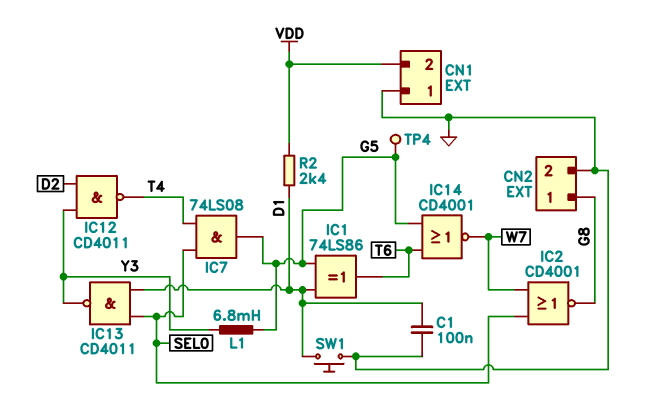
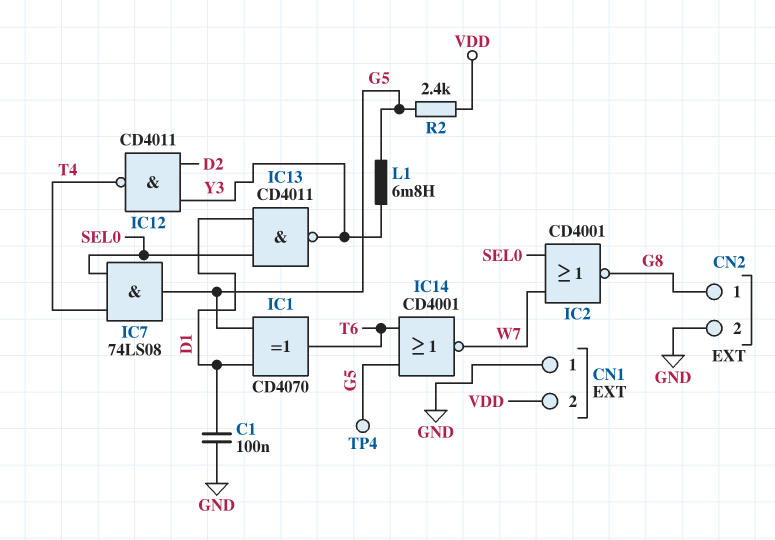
IC1: XOR 74LS86 (in D1, in G5, out T6) -> XOR CD4070 (in D1, in G5, out T6)
R2: 2.4k (D1, VDD) -> 2.4k (G5, VDD)
SW1: button (D1, GND) -> none

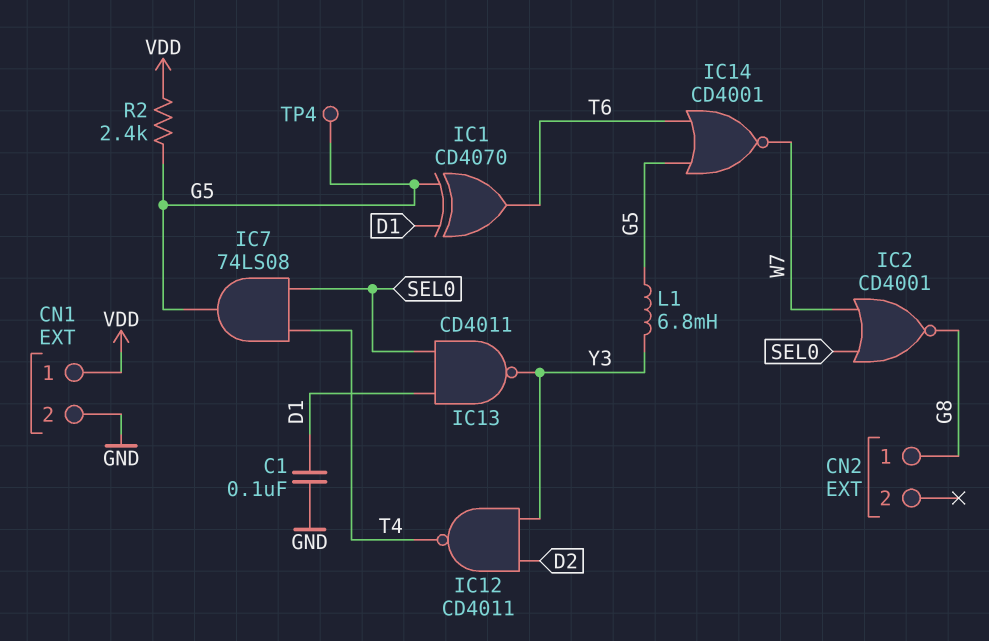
CN1 pin 1: GND -> VDD
CN1 pin 2: VDD -> GND
CN2 pin 2: GND -> none

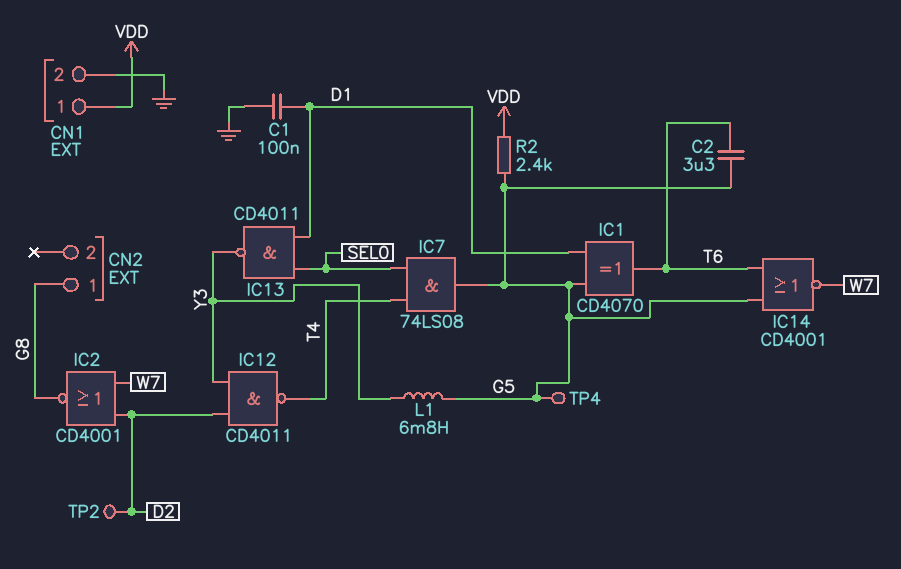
C2: none -> 3.3uF (G5, T6)
IC2: NOR CD4001 (in SEL0, in W7, out G8) -> NOR CD4001 (in D2, in W7, out G8)
TP2: none -> test point (D2)

